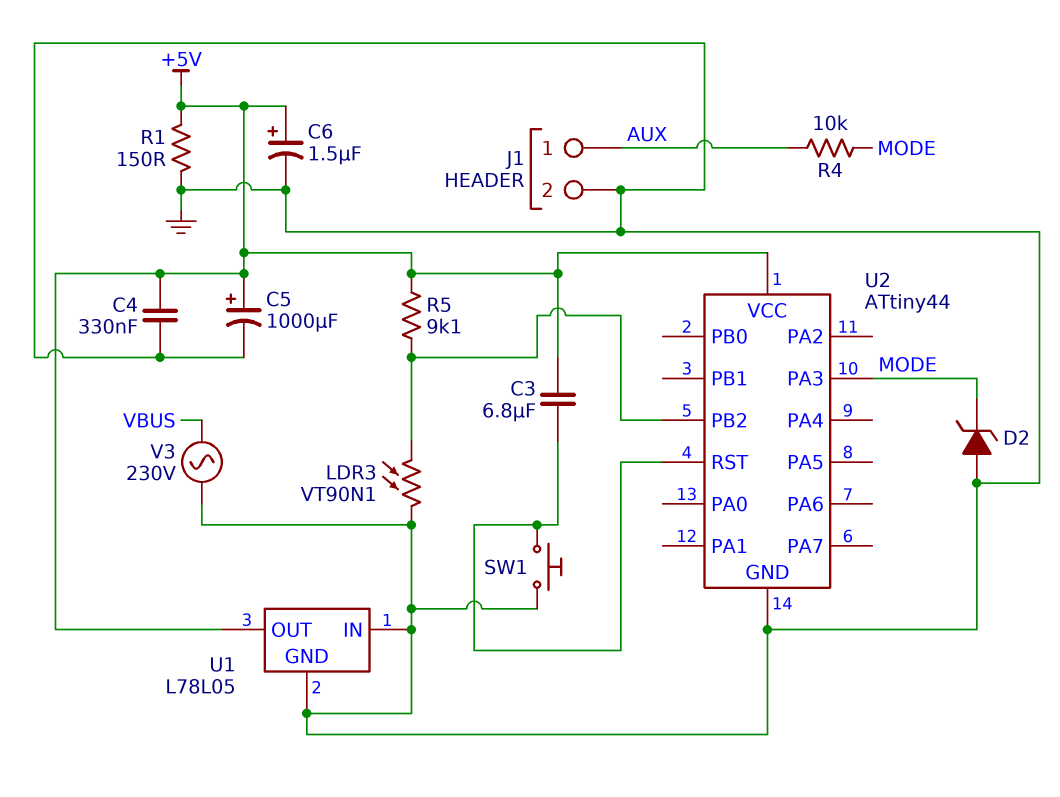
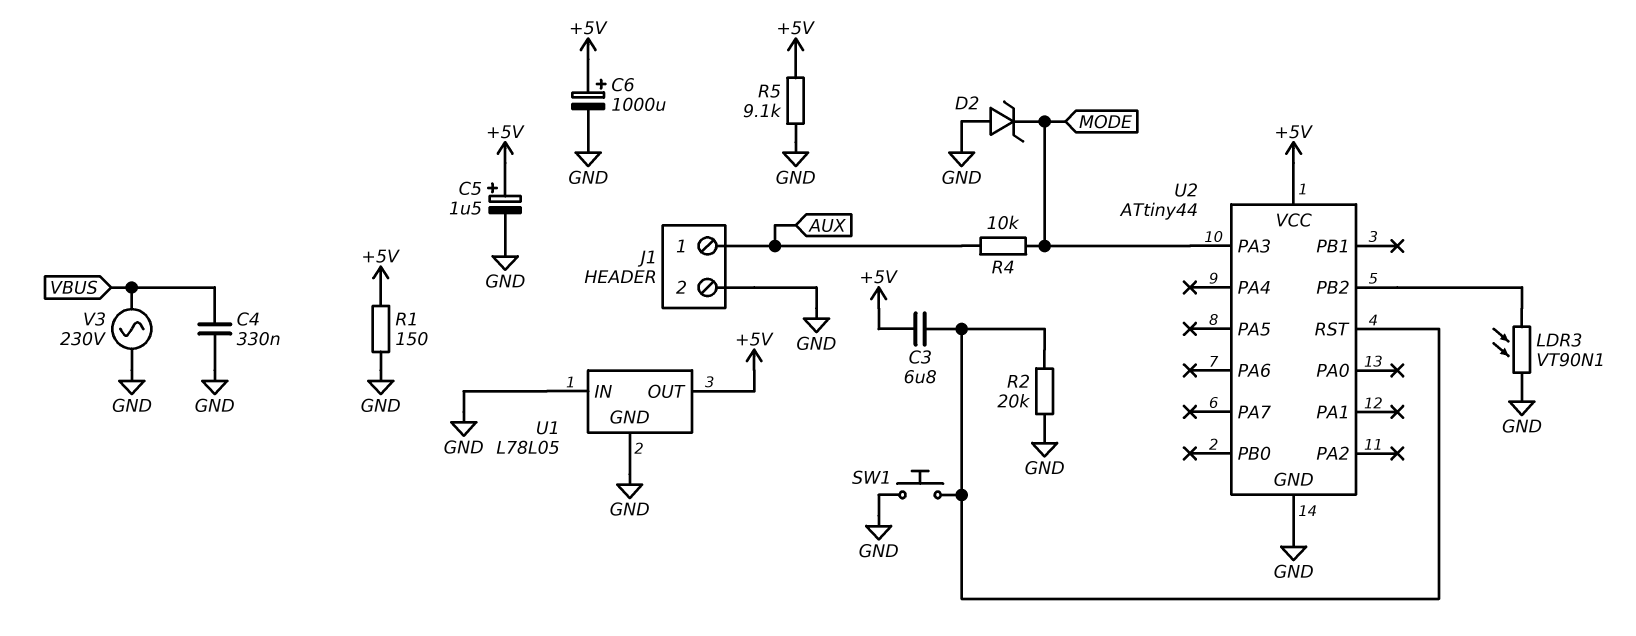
C4: 330nF (+5V, GND) -> 330nF (GND, VBUS)
C5: 1000uF (plus +5V, minus GND) -> 1.5uF (plus +5V, minus GND)
C6: 1.5uF (plus +5V, minus GND) -> 1000uF (plus +5V, minus GND)
R2: none -> 20k (GND, U2/RST)
R5: 9.1k (+5V, U2/PB2) -> 9.1k (+5V, GND)

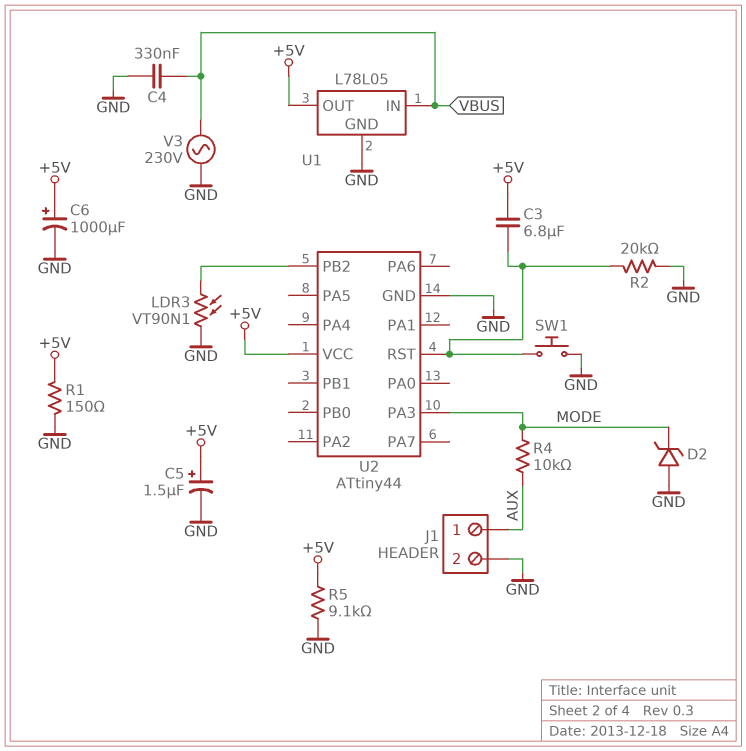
U1 pin IN: GND -> VBUS

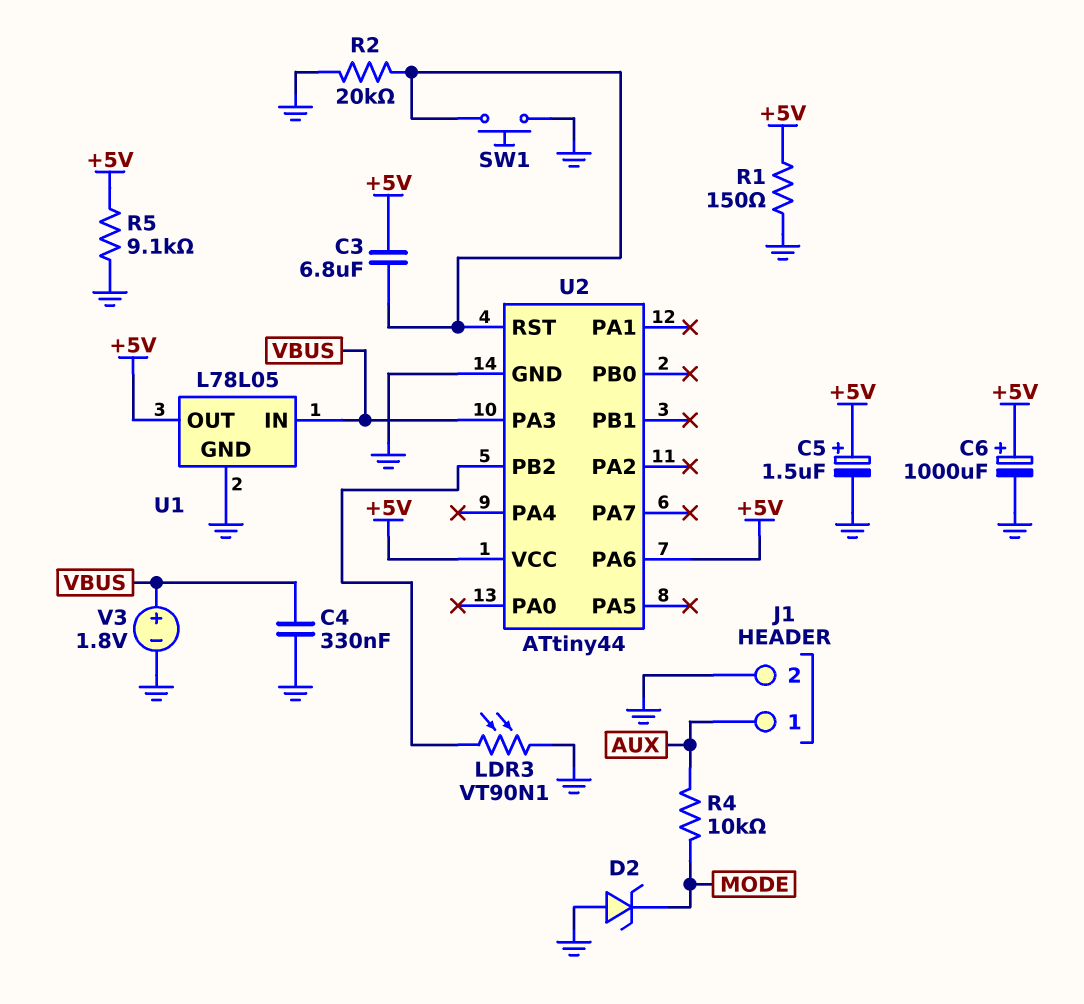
U2 pin PA3: MODE -> VBUS
U2 pin PA6: none -> +5V
V3: AC 230V (GND, VBUS) -> 1.8V (plus VBUS, minus GND)

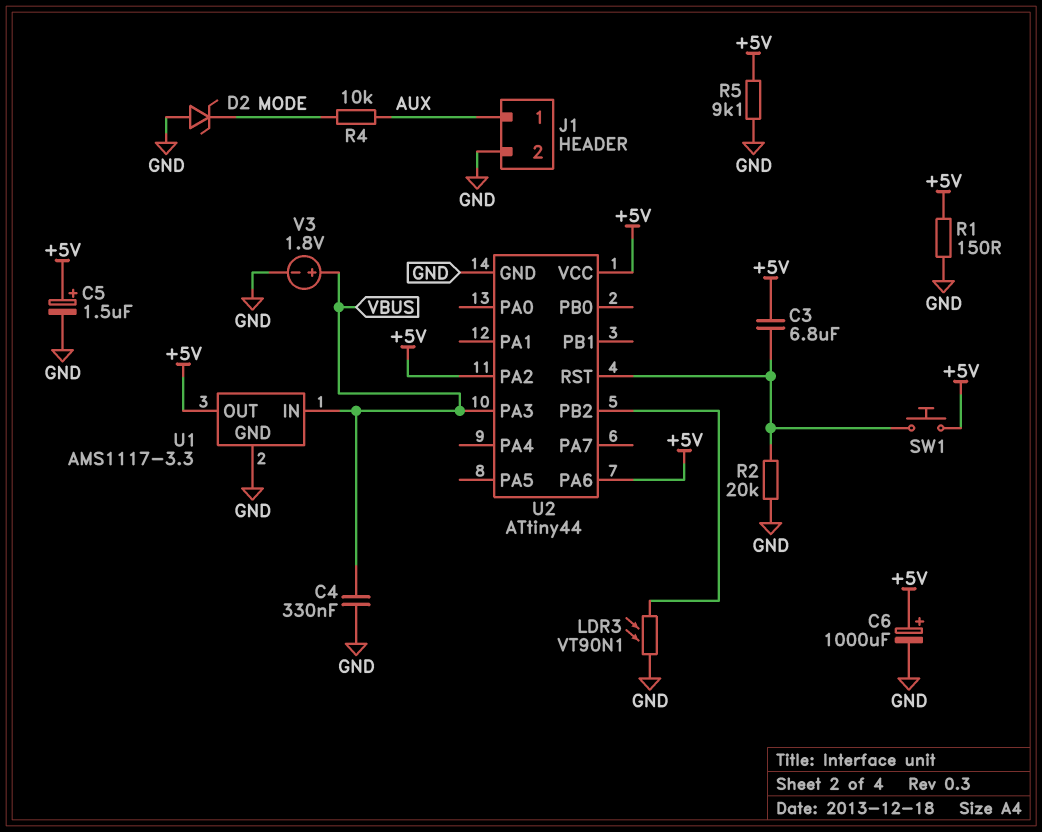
SW1: button (GND, U2/RST) -> button (+5V, U2/RST)
U1: L78L05 -> AMS1117-3.3
U2 pin PA2: none -> +5V

